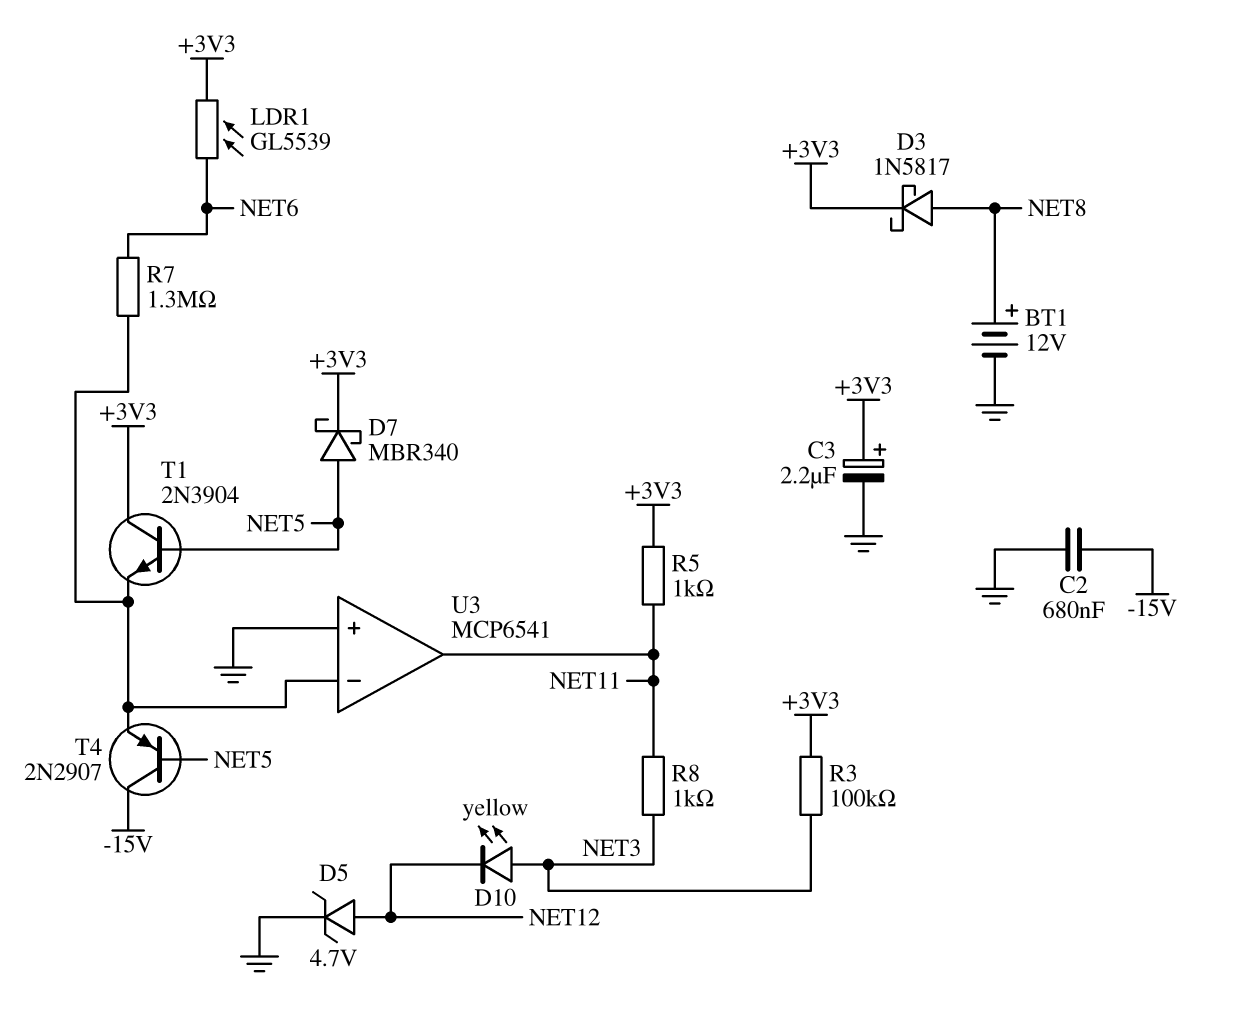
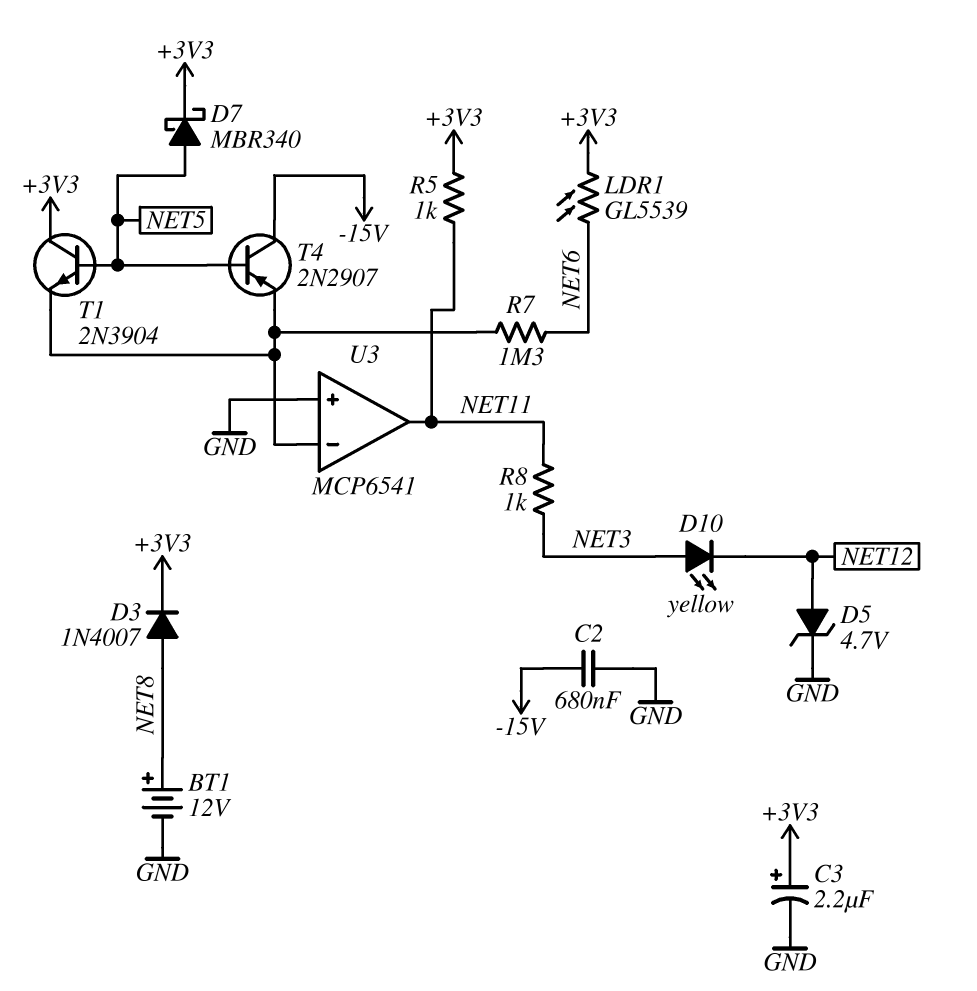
D3: schottky 1N5817 (A NET8, K +3V3) -> diode 1N4007 (A NET8, K +3V3)
R3: 100k (+3V3, NET3) -> none

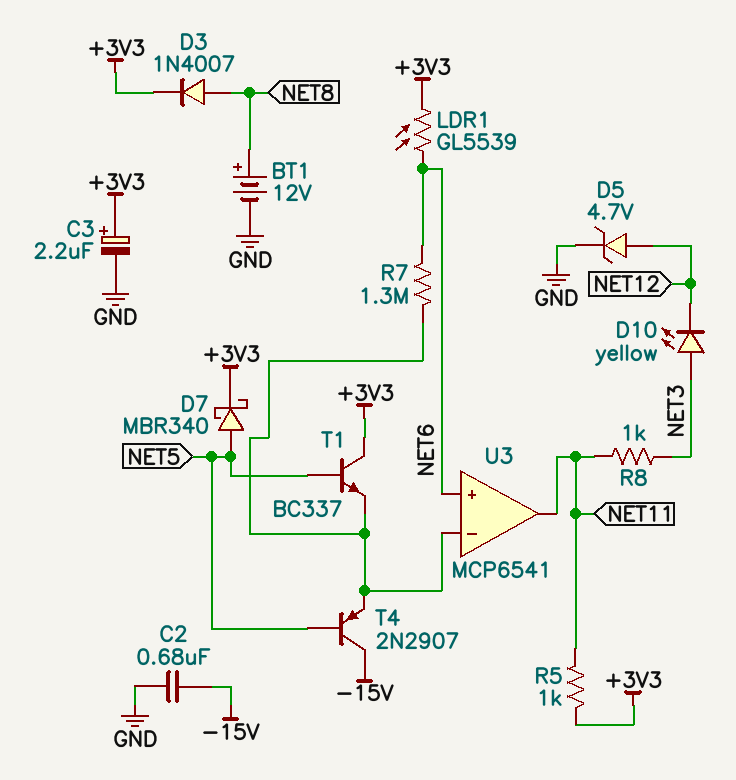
T1: NPN 2N3904 (B NET5, C +3V3, E U3/in-) -> NPN BC337 (B NET5, C +3V3, E U3/in-)
U3 pin in+: GND -> NET6

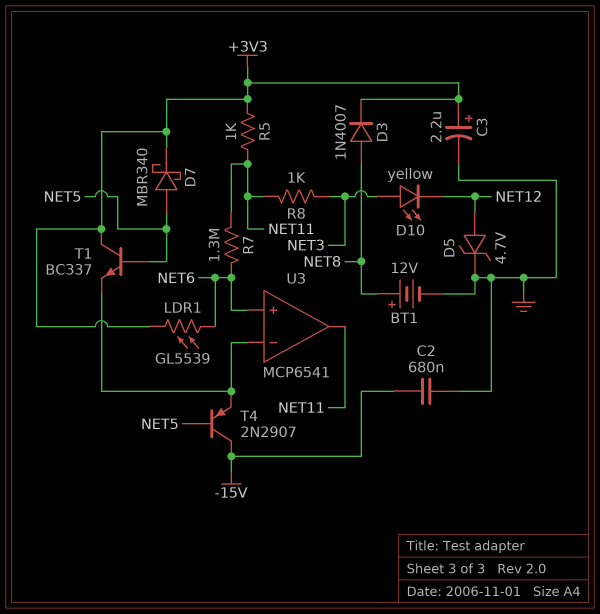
R7: 1.3M (NET6, U3/in-) -> 1.3M (NET6, NET11)

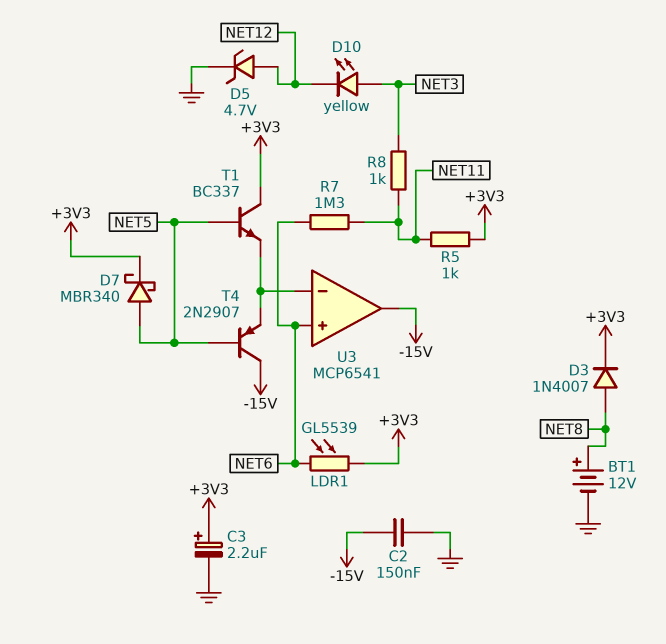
C2: 680nF (-15V, GND) -> 150nF (-15V, GND)
U3 pin out: NET11 -> -15V

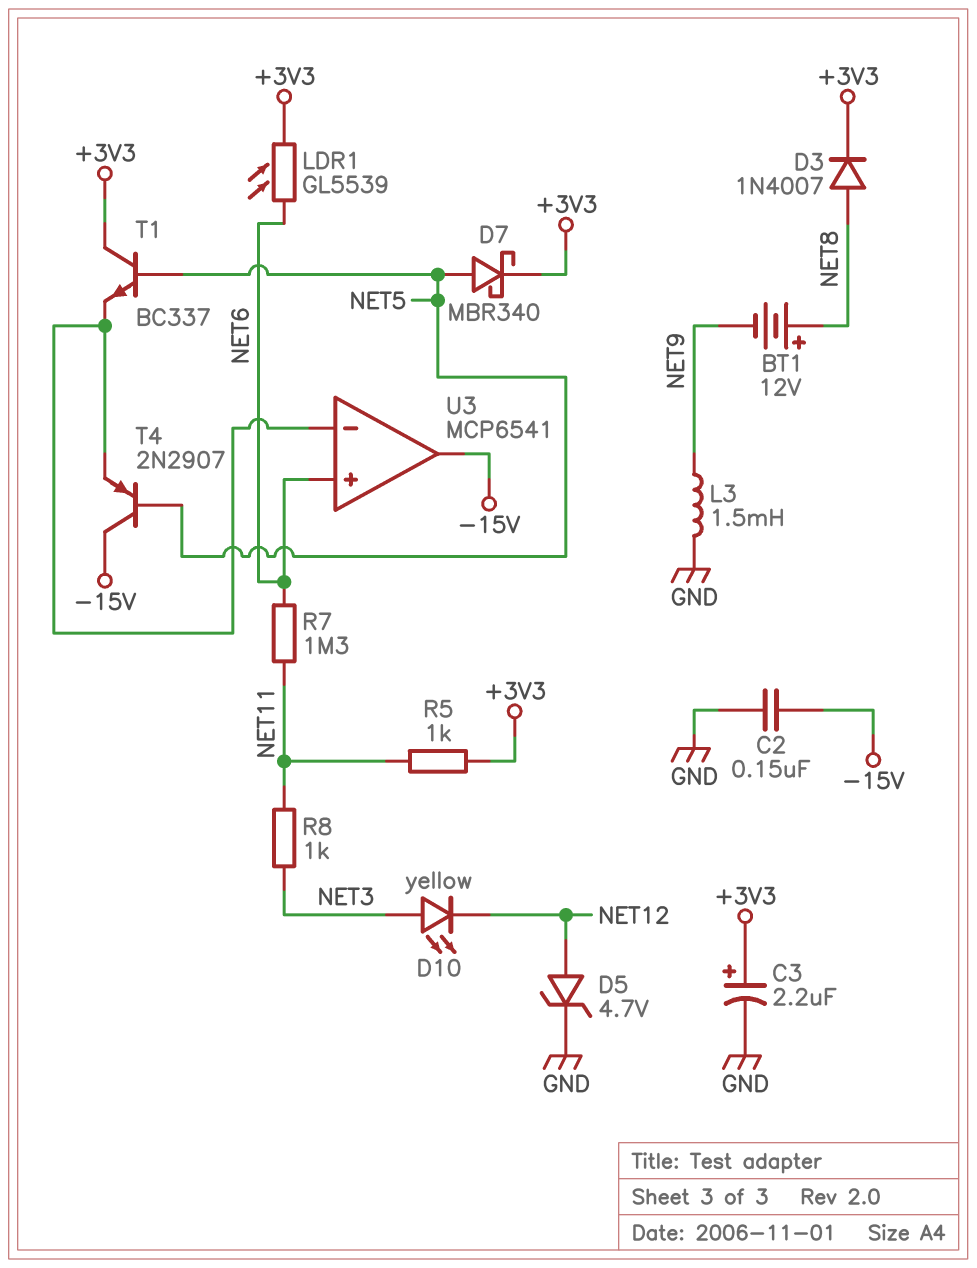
BT1: 12V (plus NET8, minus GND) -> 12V (plus NET8, minus NET9)
L3: none -> 1.5mH (GND, NET9)

